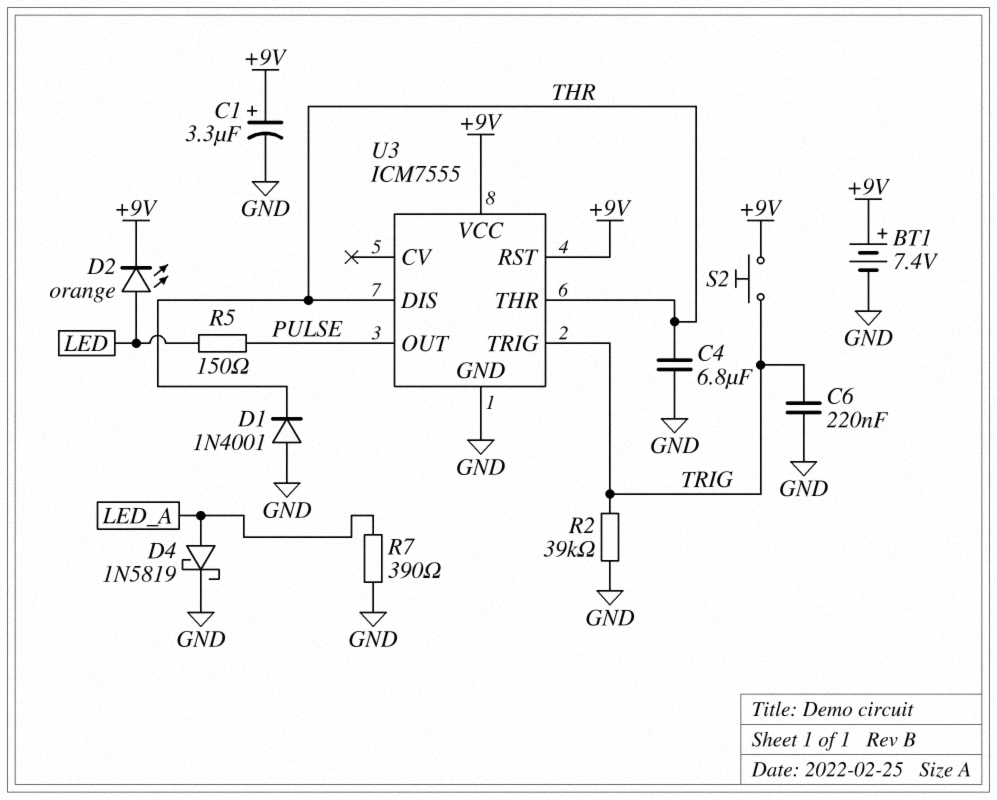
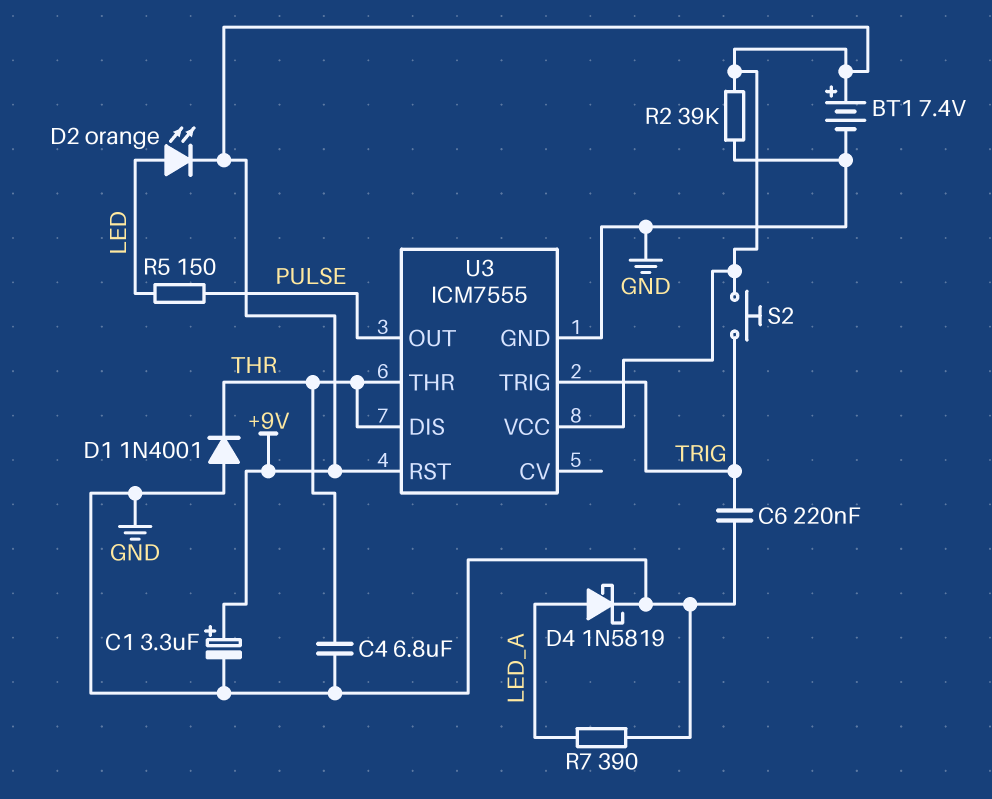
R2: 39k (GND, TRIG) -> 39k (+9V, GND)

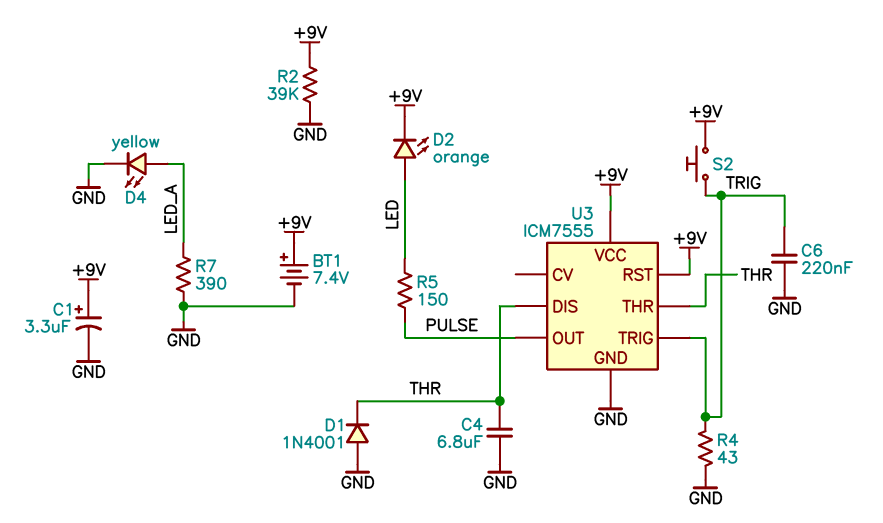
D4: schottky 1N5819 (A LED_A, K GND) -> LED yellow (A LED_A, K GND)
R4: none -> 43 (GND, TRIG)

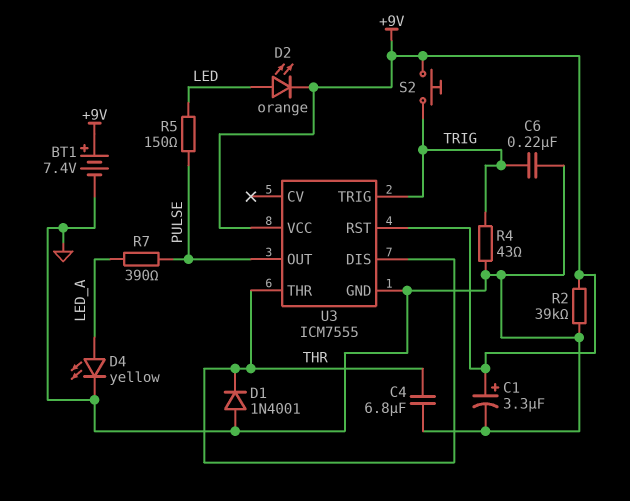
R7: 390 (GND, LED_A) -> 390 (LED_A, PULSE)

